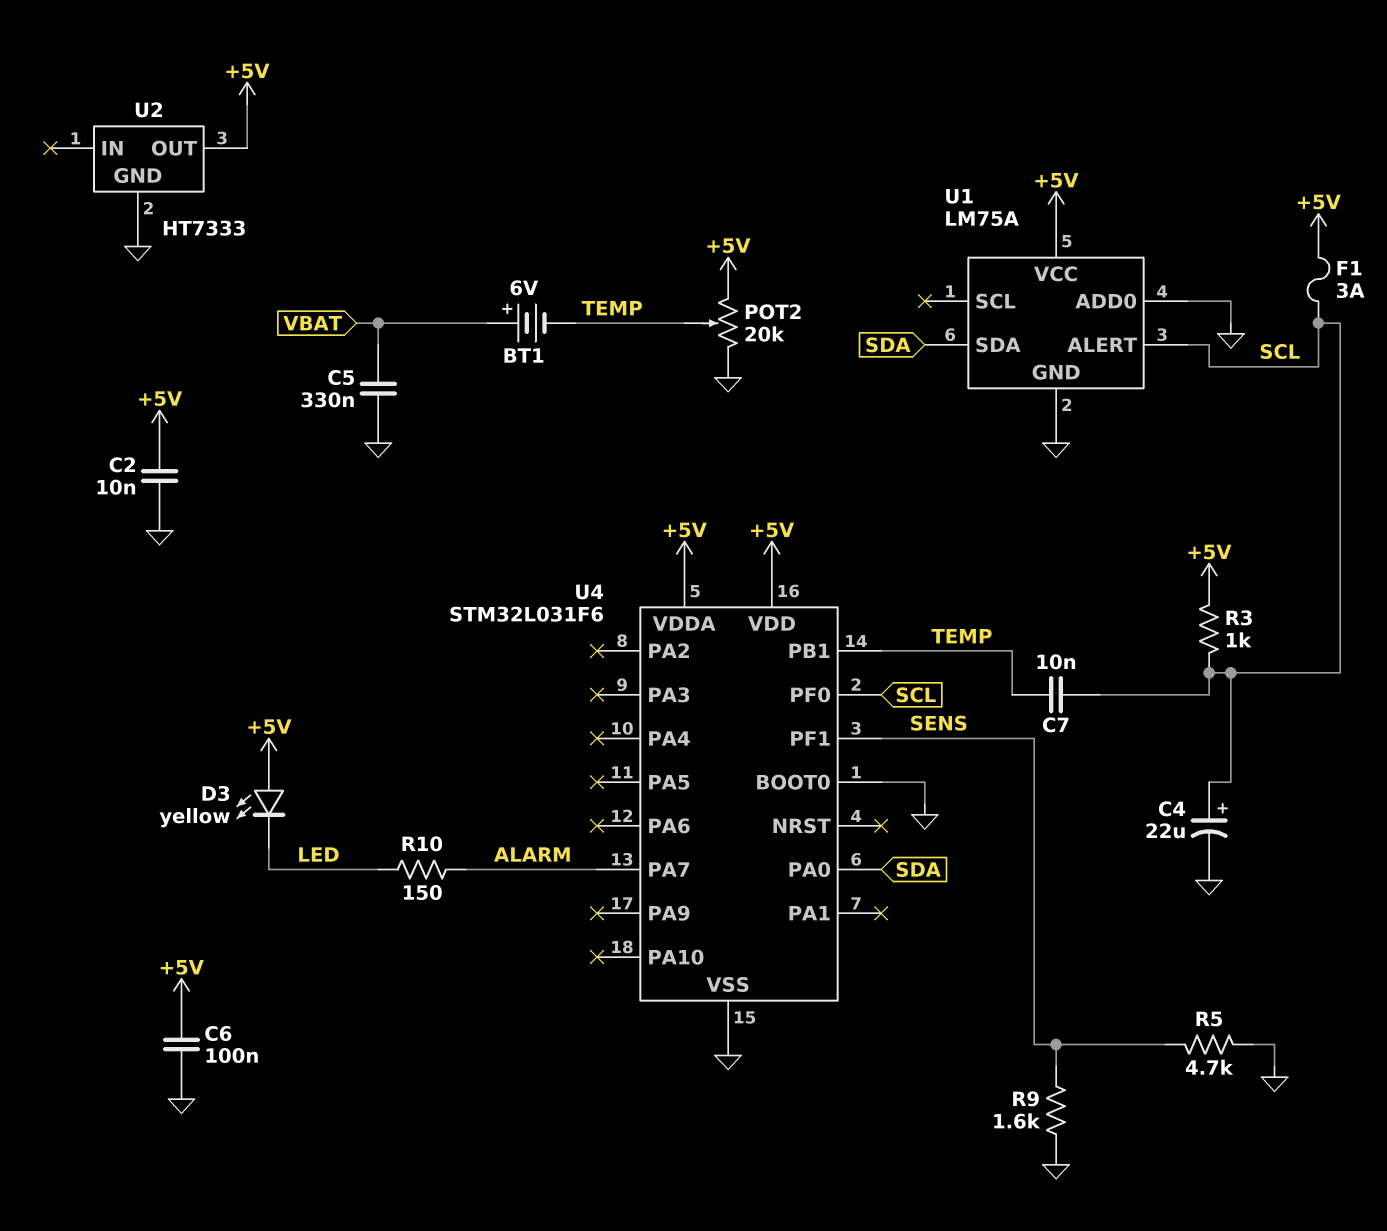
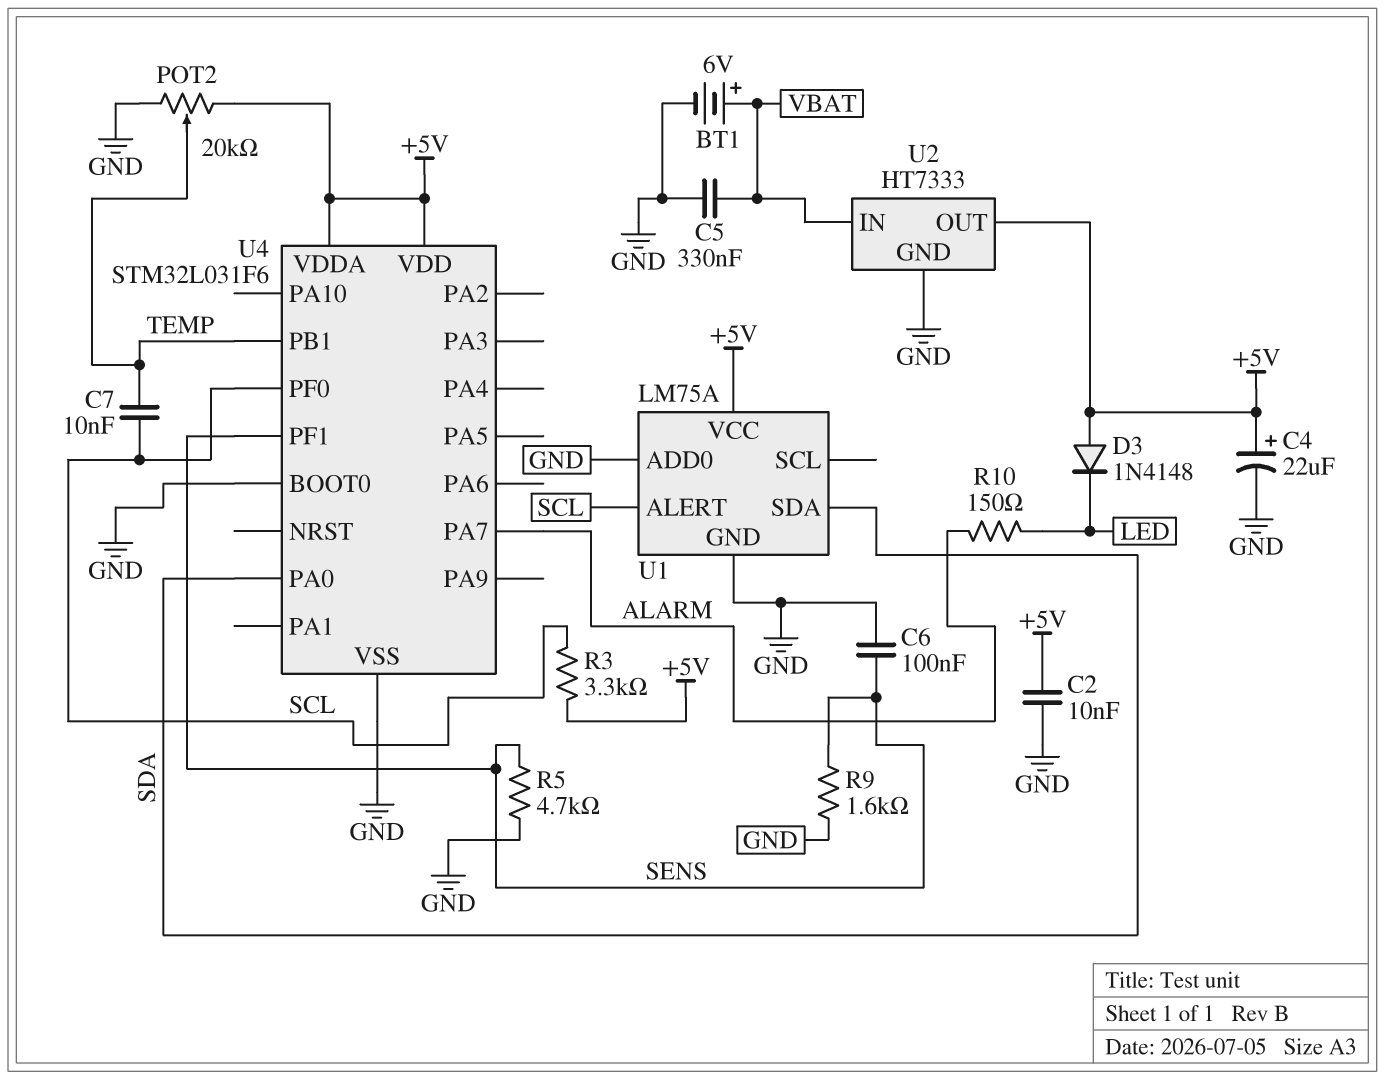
BT1: 6V (plus VBAT, minus TEMP) -> 6V (plus VBAT, minus GND)
C4: 22uF (plus SCL, minus GND) -> 22uF (plus +5V, minus GND)
C6: 100nF (+5V, GND) -> 100nF (GND, SENS)
D3: LED yellow (A +5V, K LED) -> diode 1N4148 (A +5V, K LED)
F1: 3A (+5V, SCL) -> none
R3: 1k (+5V, SCL) -> 3.3k (+5V, SCL)
U2 pin IN: none -> VBAT

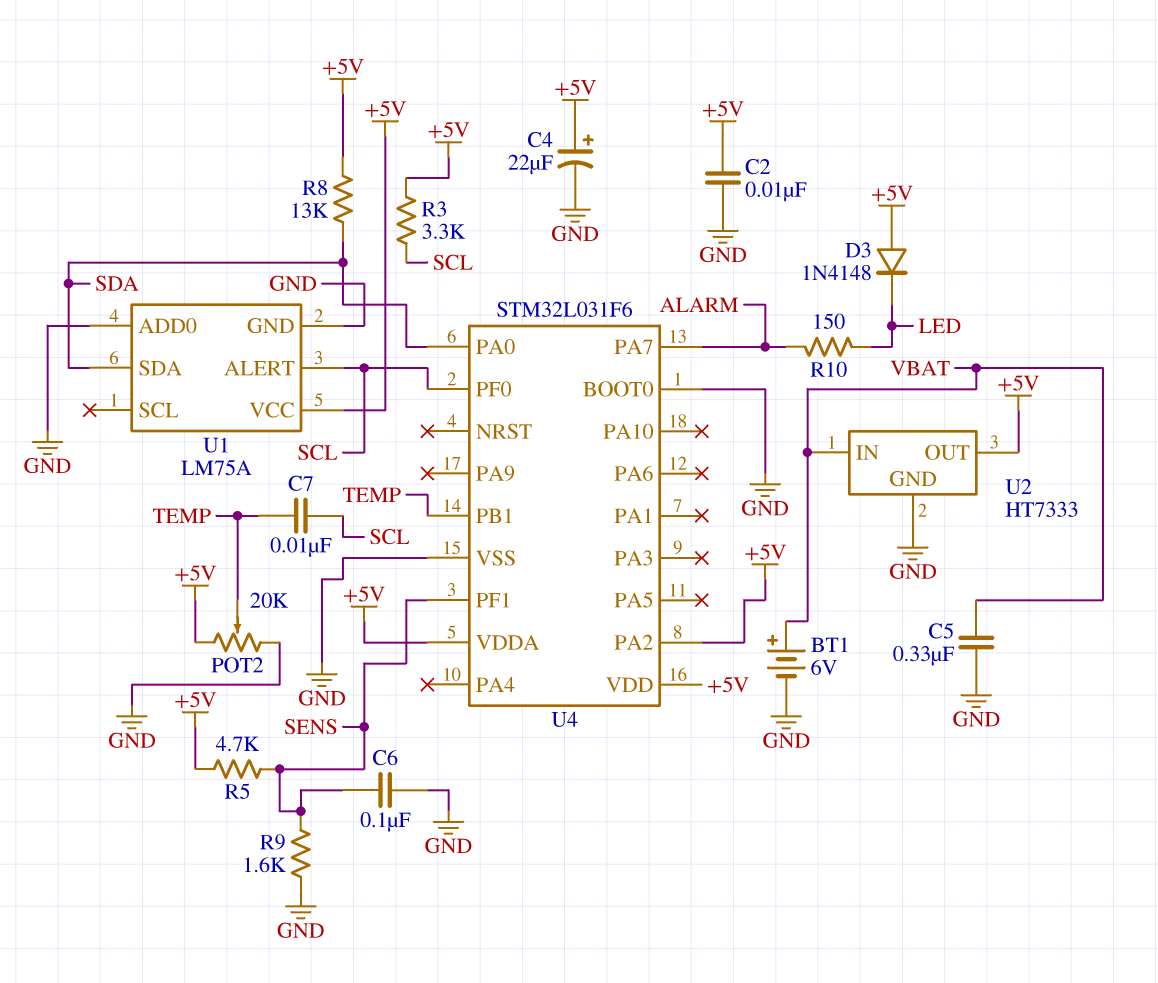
R5: 4.7k (GND, SENS) -> 4.7k (+5V, SENS)
R8: none -> 13k (+5V, SDA)
U4 pin PA2: none -> +5V

